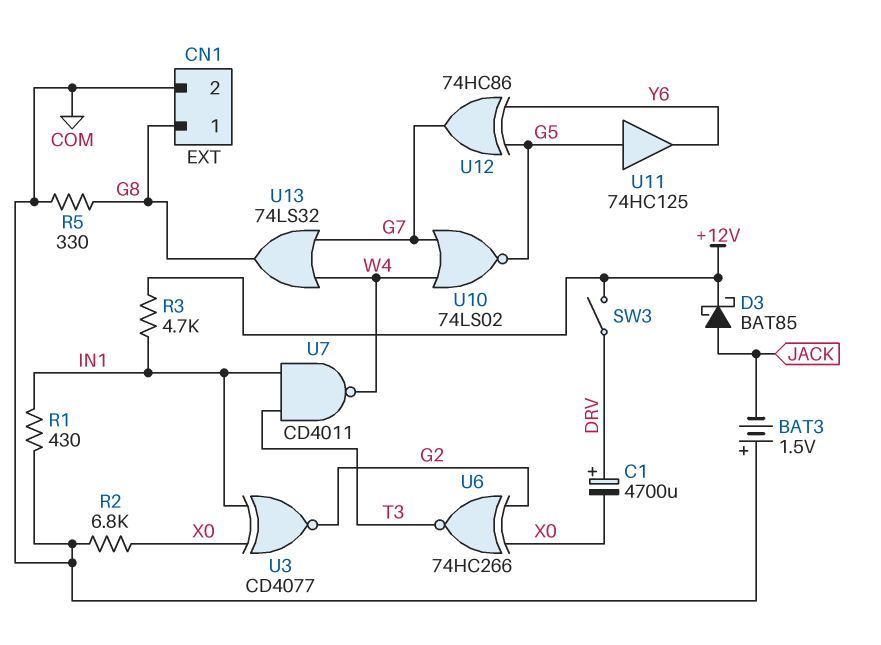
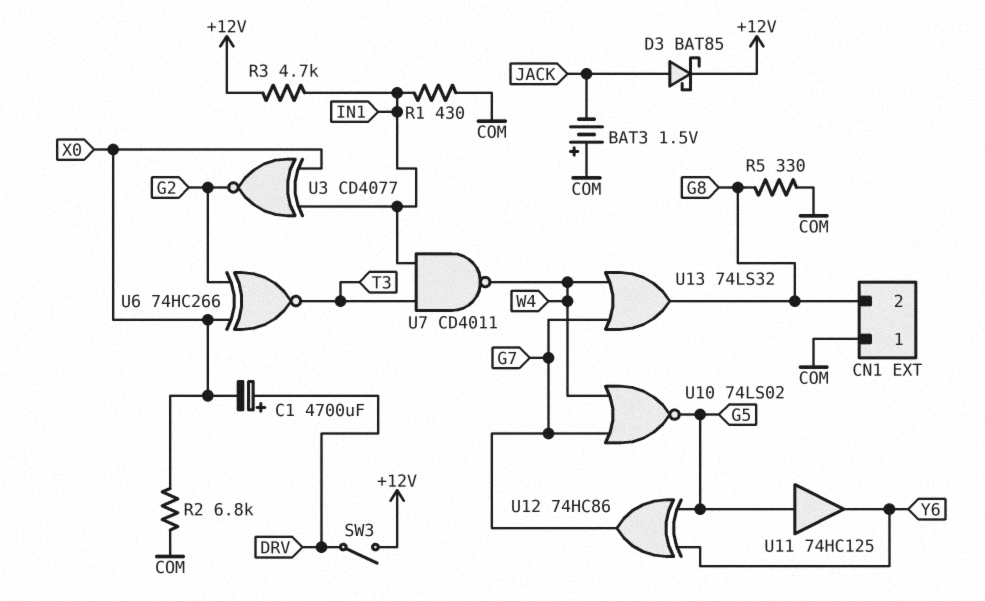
CN1 pin 1: G8 -> COM
CN1 pin 2: COM -> G8

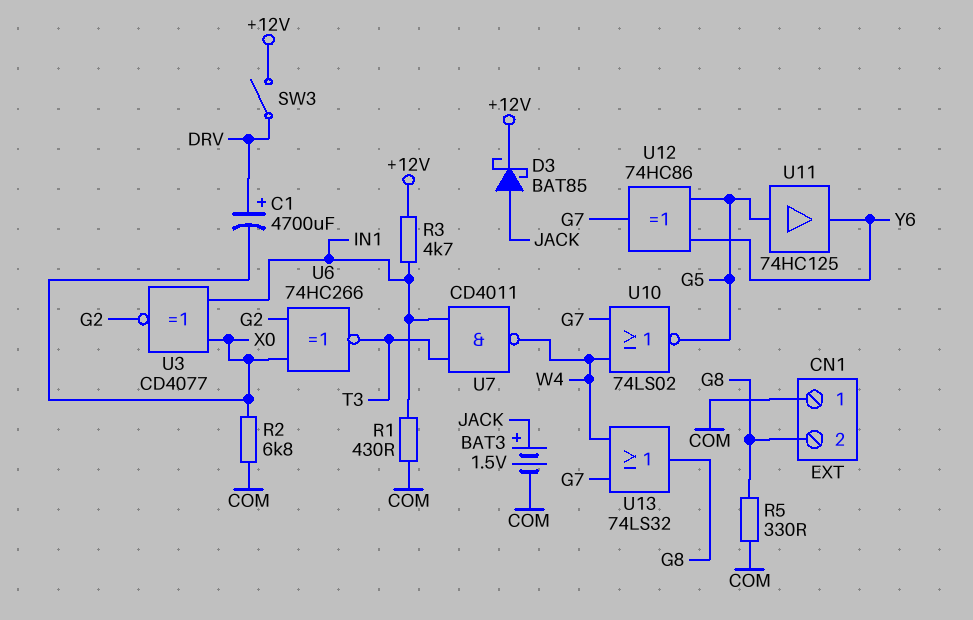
BAT3: 1.5V (plus COM, minus JACK) -> 1.5V (plus JACK, minus COM)

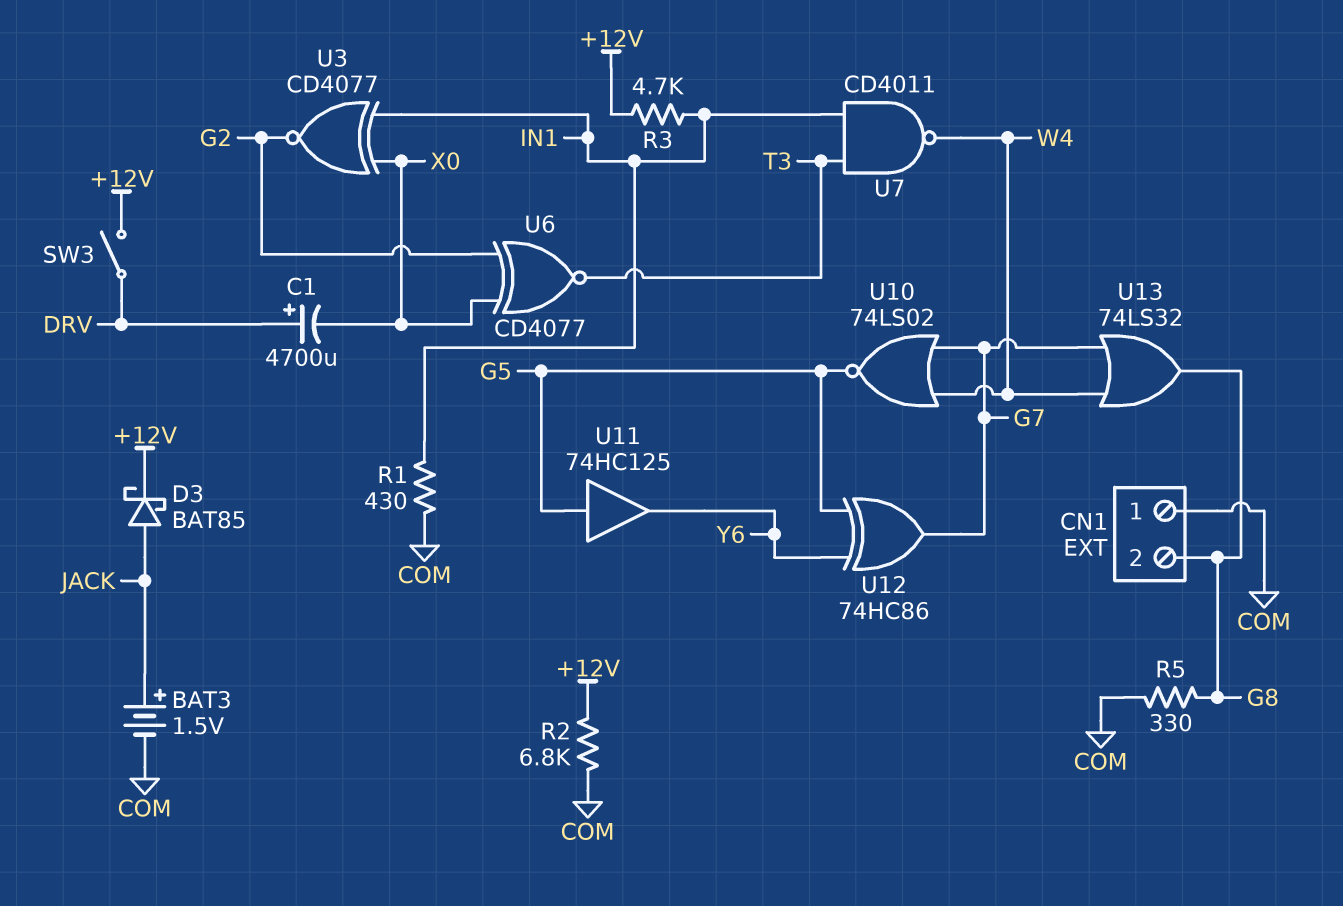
R2: 6.8k (COM, X0) -> 6.8k (+12V, COM)
U6: XNOR 74HC266 (in G2, in X0, out T3) -> XNOR CD4077 (in G2, in X0, out T3)

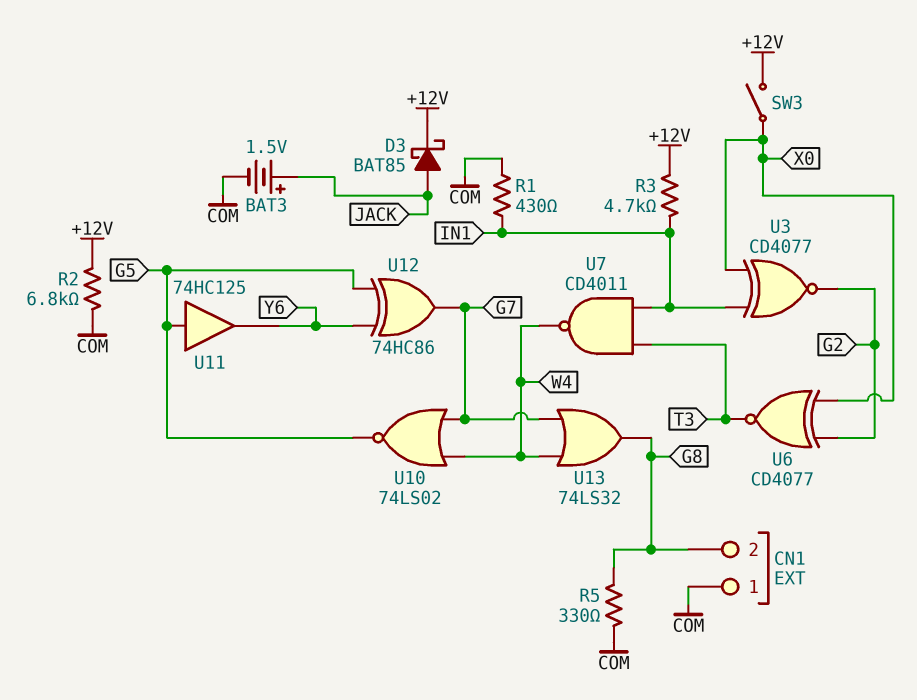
C1: 4700uF (plus DRV, minus X0) -> none
SW3: switch (+12V, DRV) -> switch (+12V, X0)

